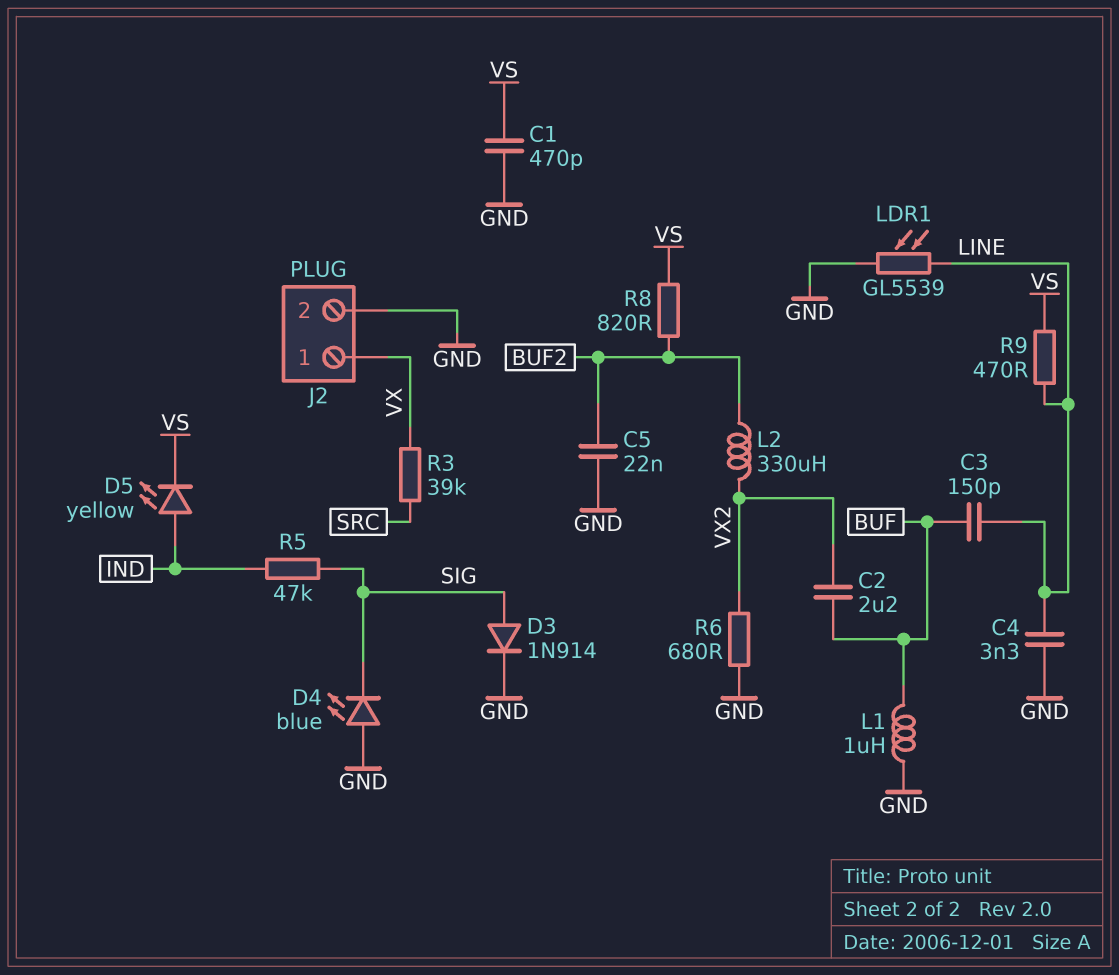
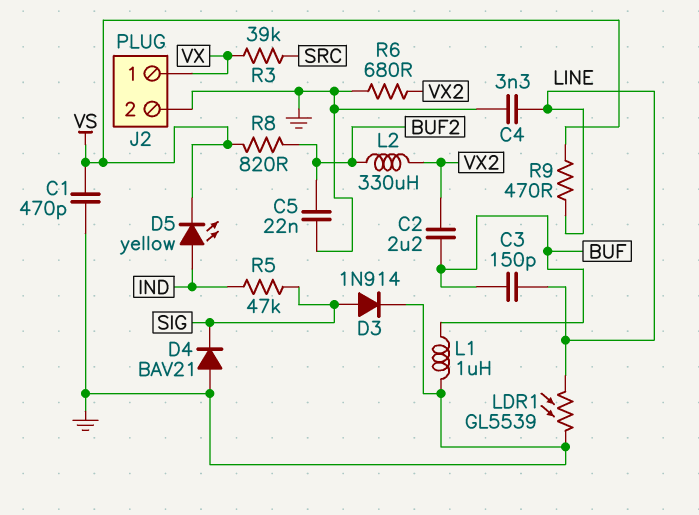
D4: LED blue (A GND, K SIG) -> diode BAV21 (A GND, K SIG)

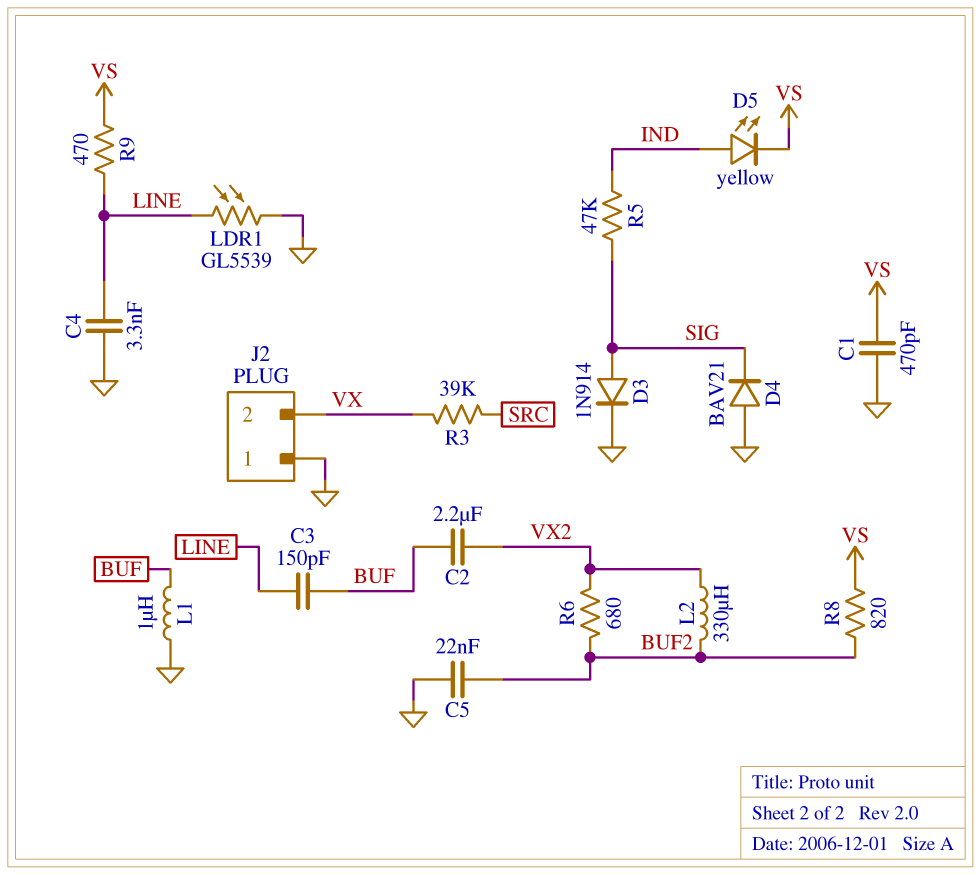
J2 pin 1: VX -> GND
J2 pin 2: GND -> VX
R6: 680 (GND, VX2) -> 680 (BUF2, VX2)

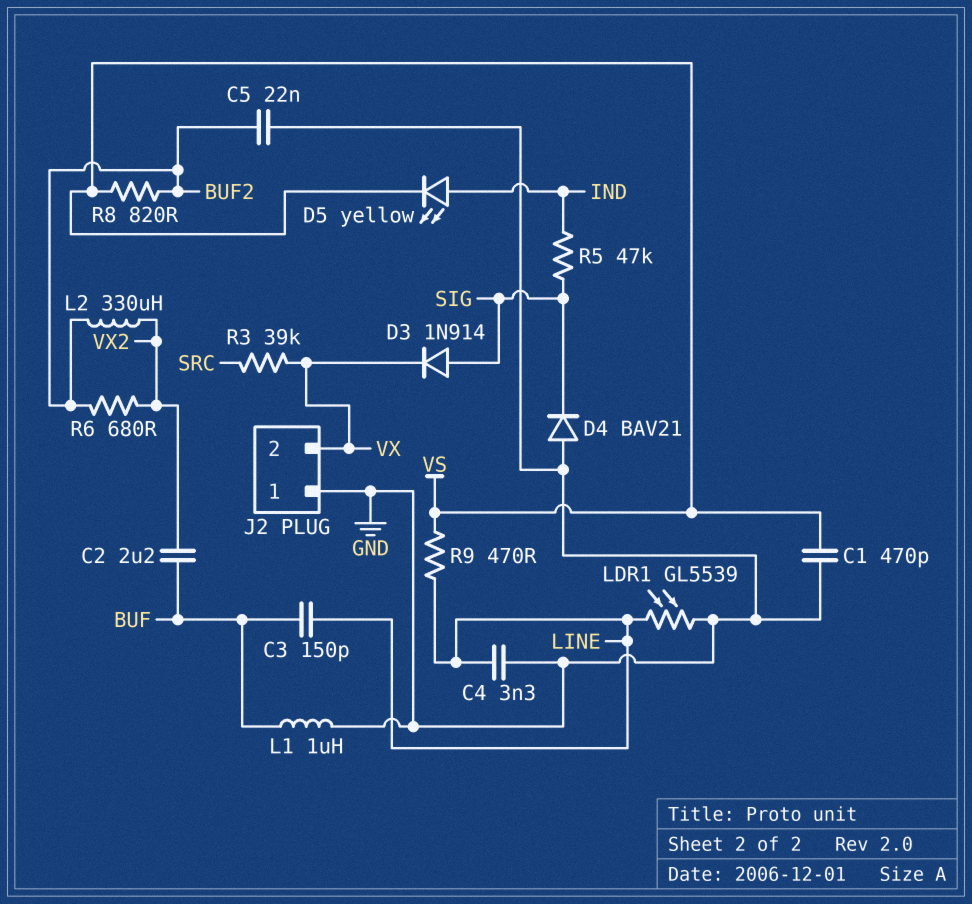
D3: diode 1N914 (A SIG, K GND) -> diode 1N914 (A SIG, K VX)

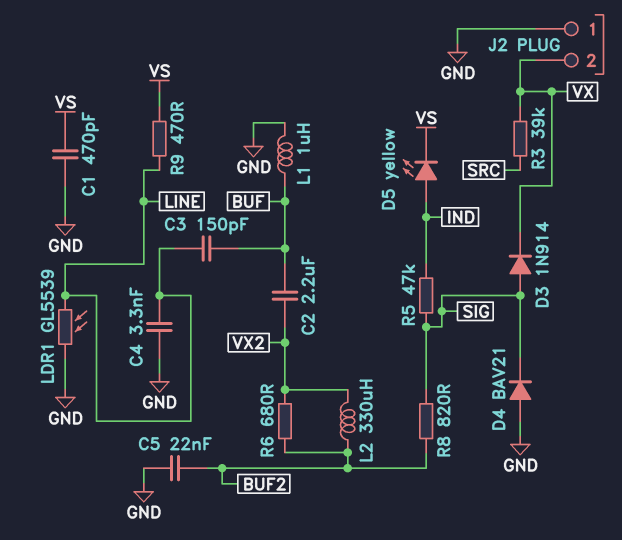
R8: 820 (BUF2, VS) -> 820 (BUF2, SIG)

